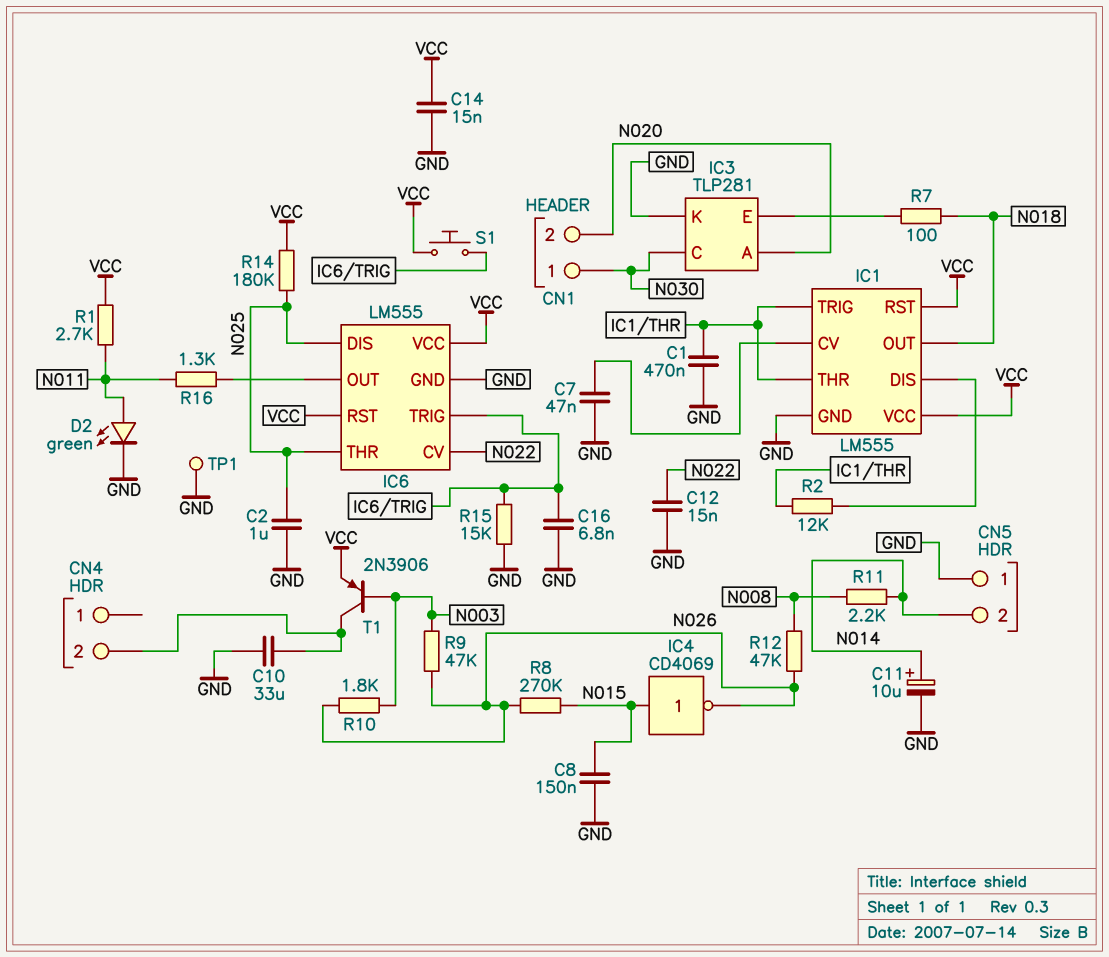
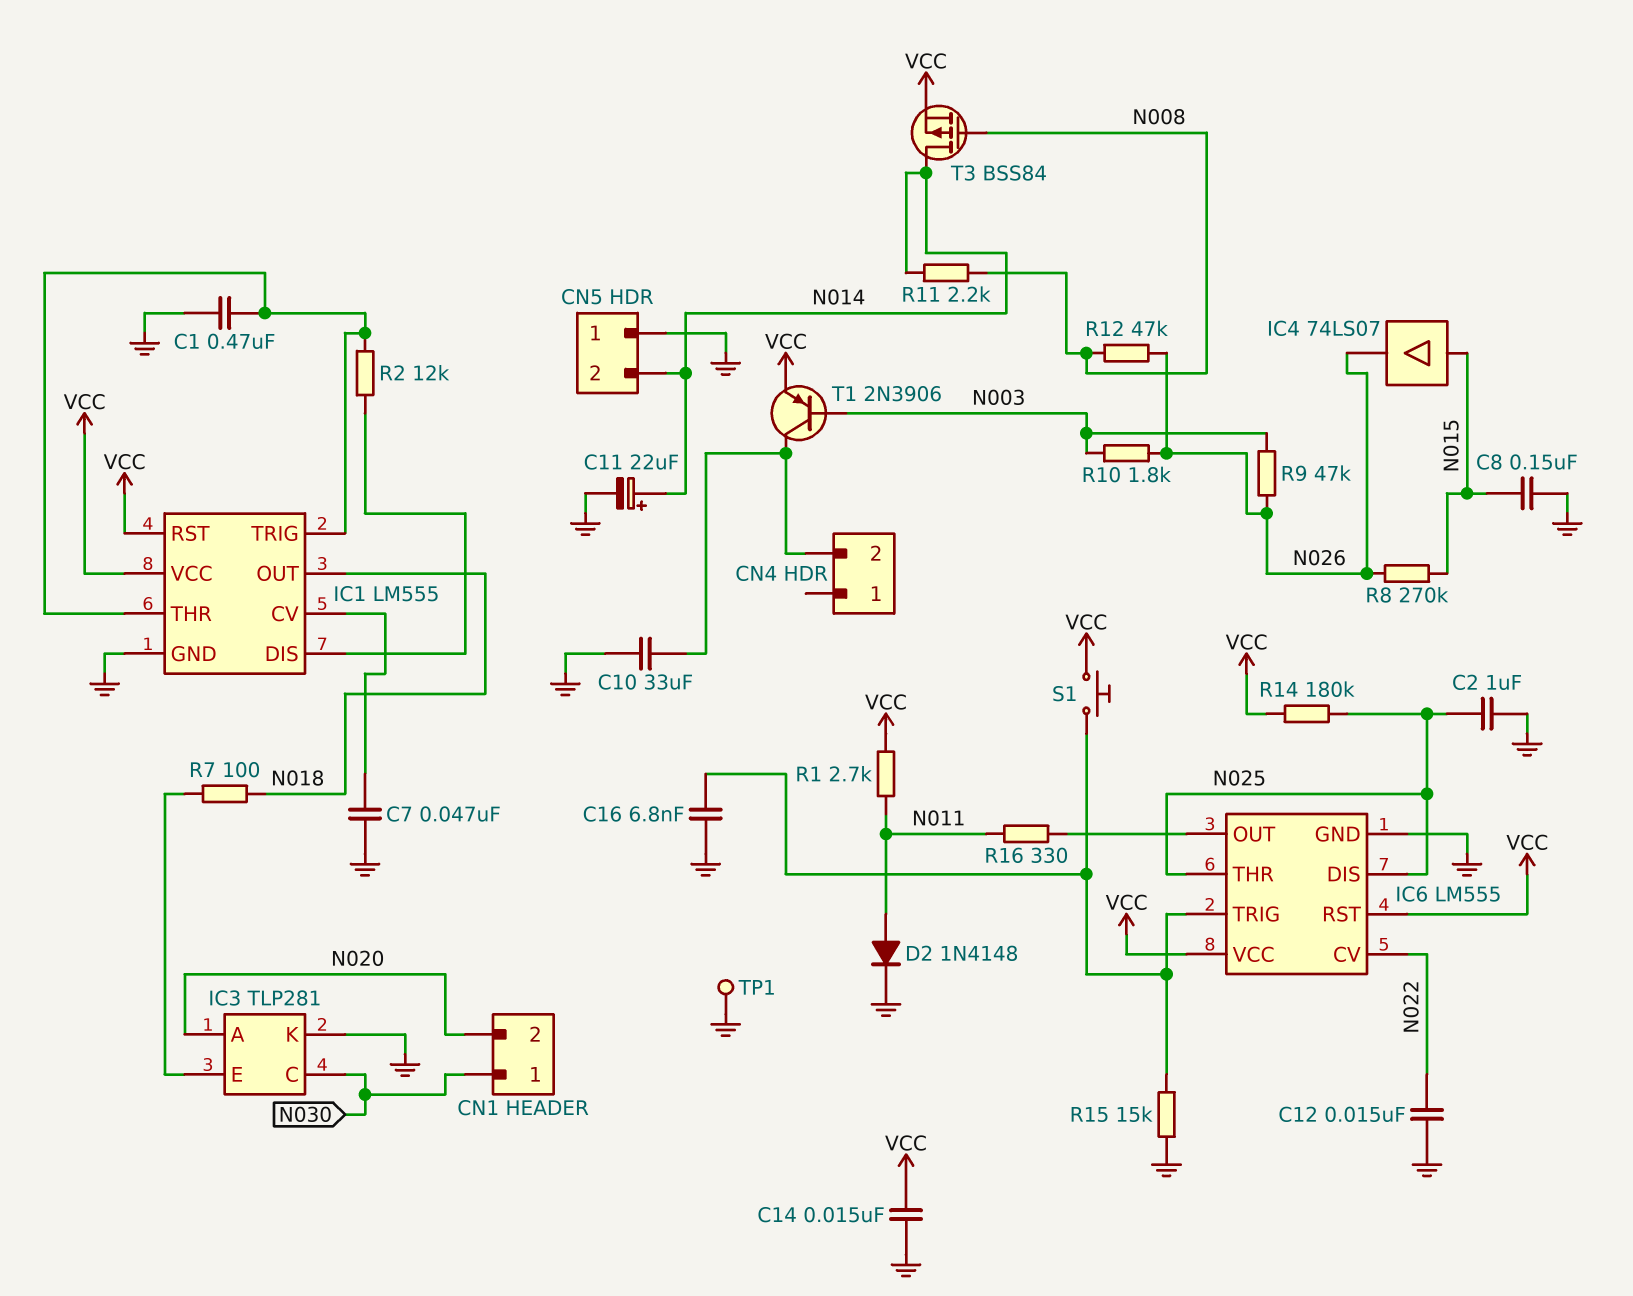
C11: 10uF (plus N014, minus GND) -> 22uF (plus N014, minus GND)
D2: LED green (A N011, K GND) -> diode 1N4148 (A N011, K GND)
IC4: NOT CD4069 (in N015, out N026) -> buffer 74LS07 (in N015, out N026)
R16: 1.3k (IC6/OUT, N011) -> 330 (IC6/OUT, N011)
T3: none -> PMOS BSS84 (G N008, D N014, S VCC)

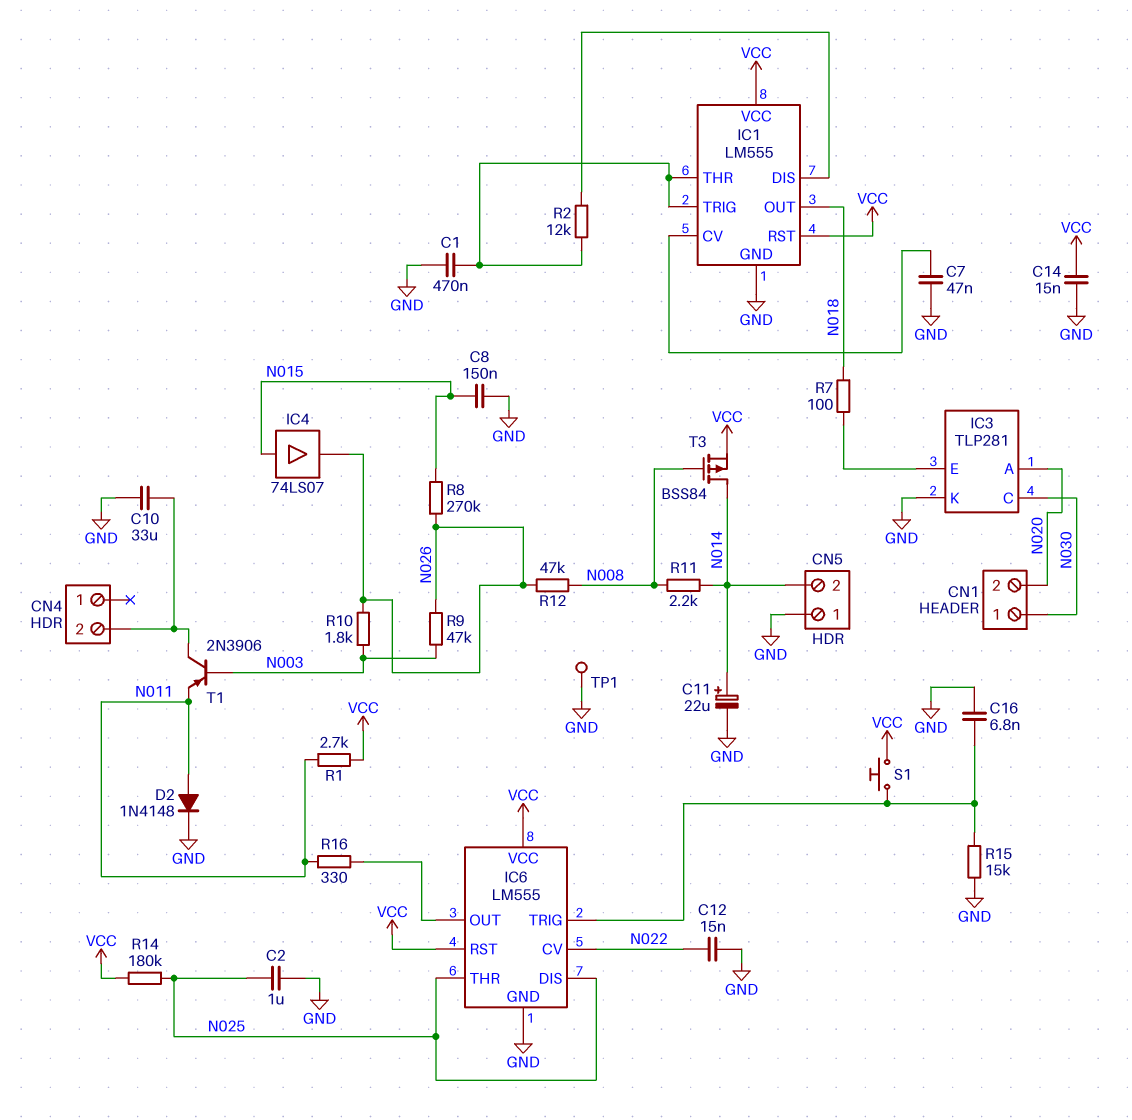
T1: PNP 2N3906 (B N003, C CN4/2, E VCC) -> PNP 2N3906 (B N003, C CN4/2, E N011)

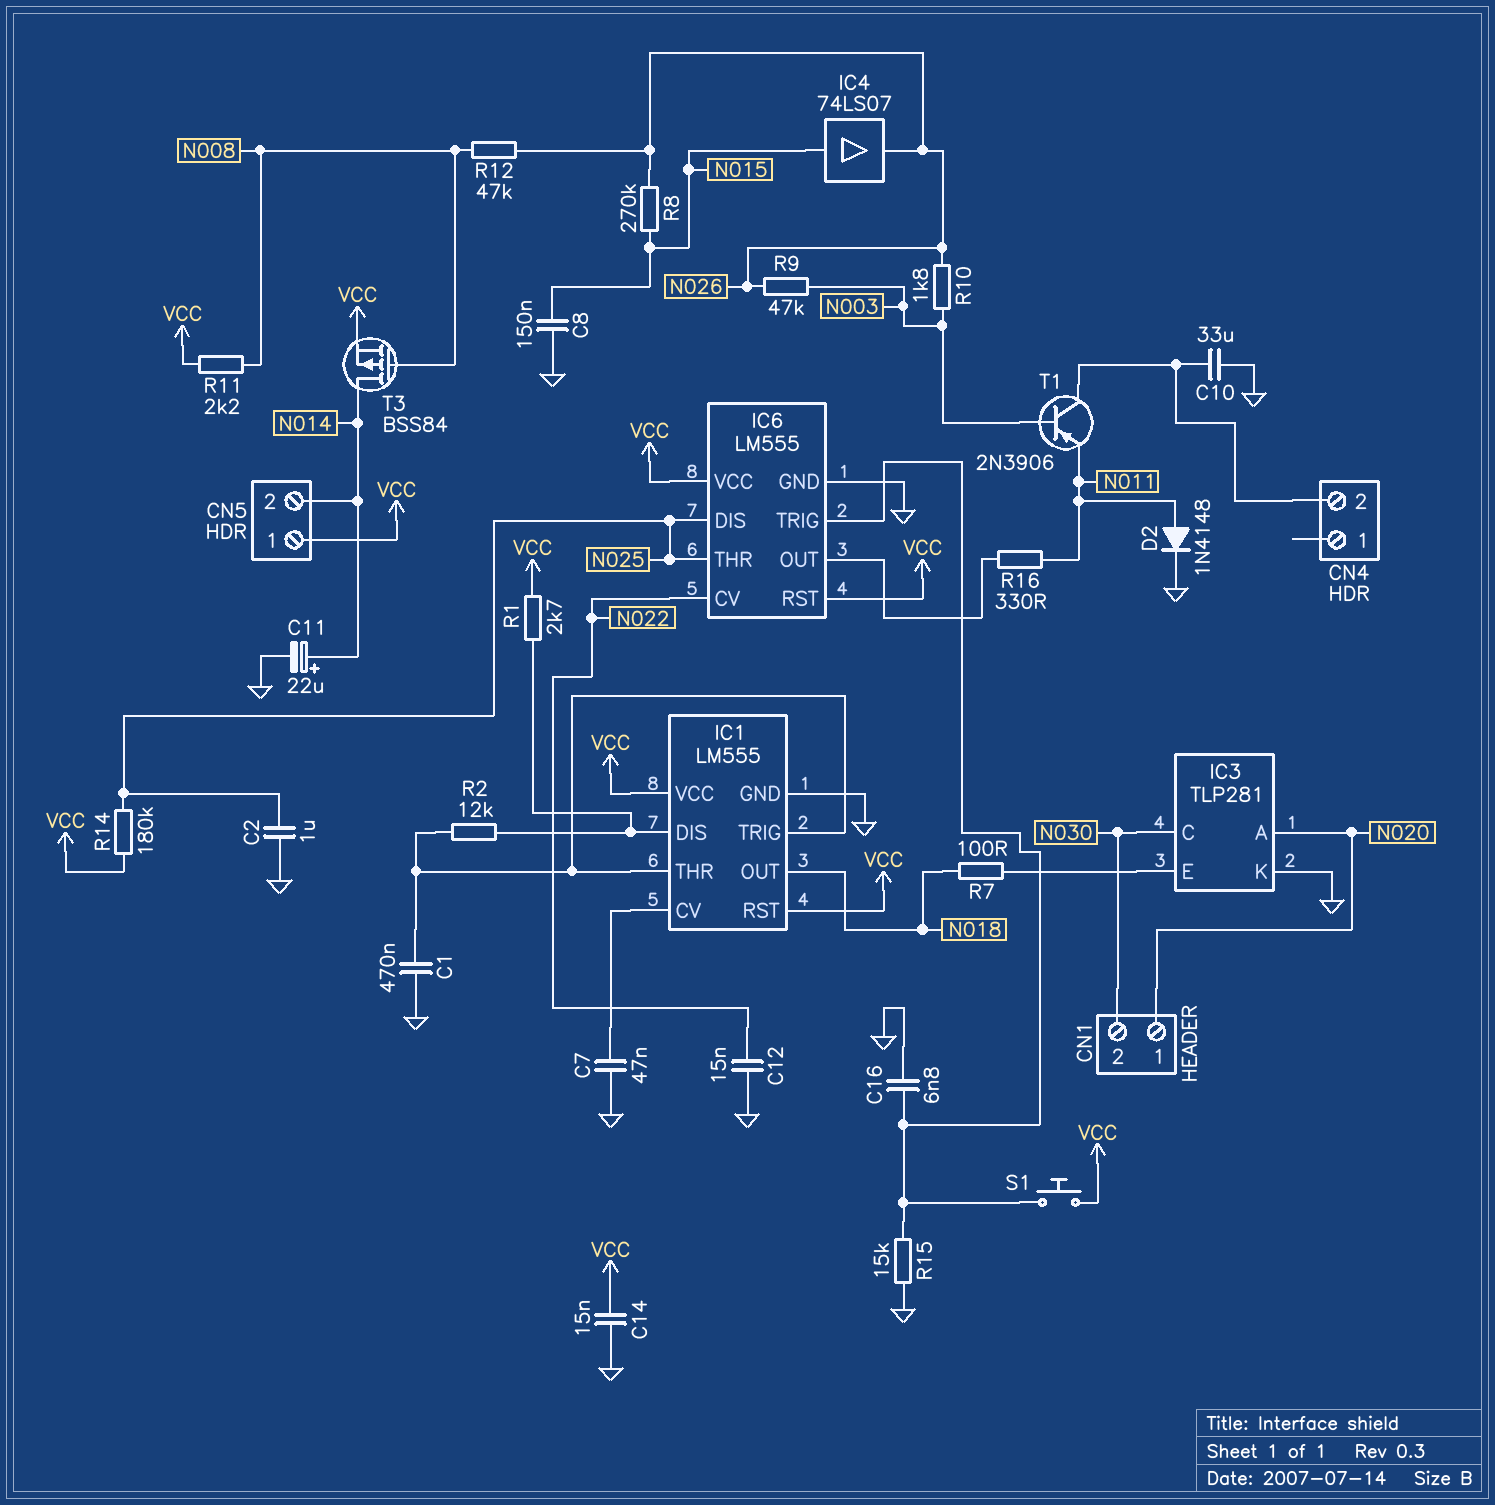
CN1 pin 1: N030 -> N020
CN1 pin 2: N020 -> N030
CN5 pin 1: GND -> VCC
R1: 2.7k (N011, VCC) -> 2.7k (IC1/DIS, VCC)
R11: 2.2k (N008, N014) -> 2.2k (N008, VCC)
TP1: test point (GND) -> none

